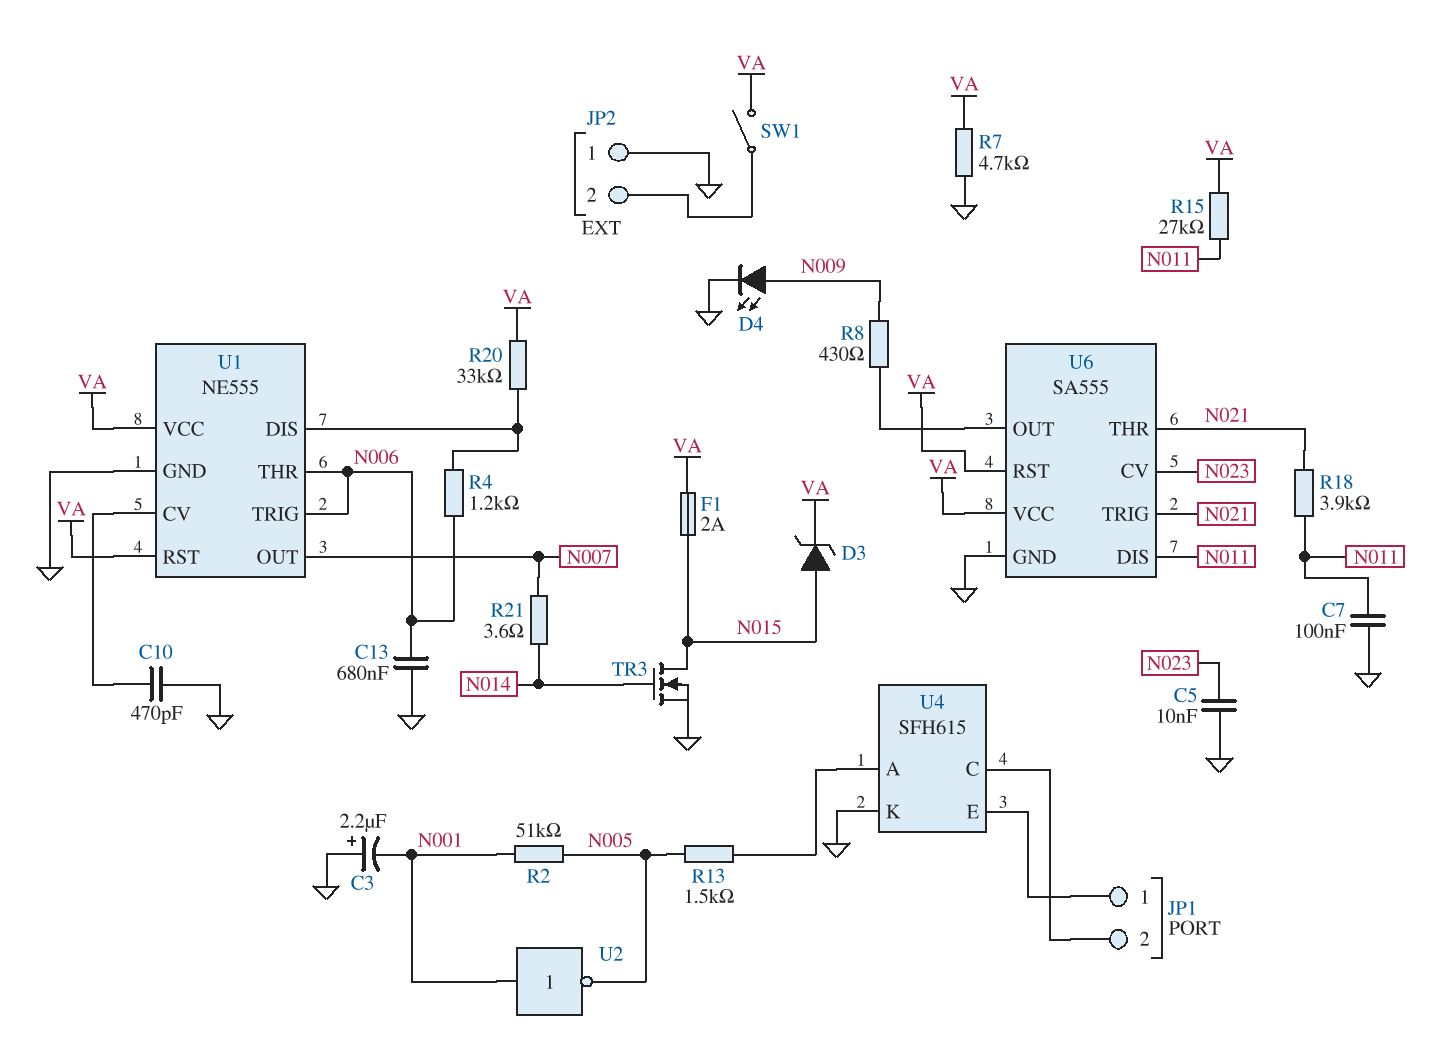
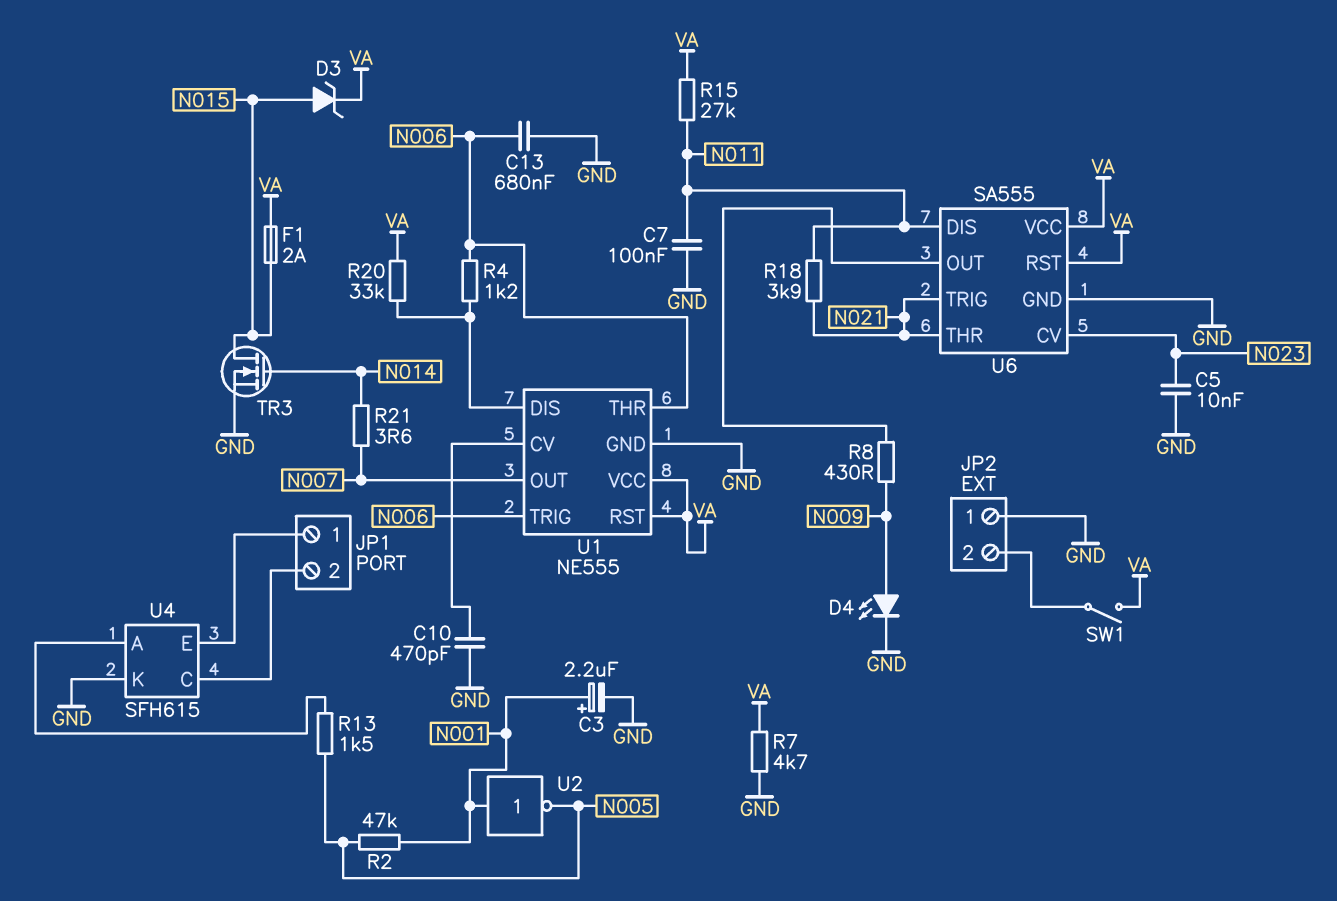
C3: 2.2uF (plus GND, minus N001) -> 2.2uF (plus N001, minus GND)
R2: 51k (N001, N005) -> 47k (N001, N005)

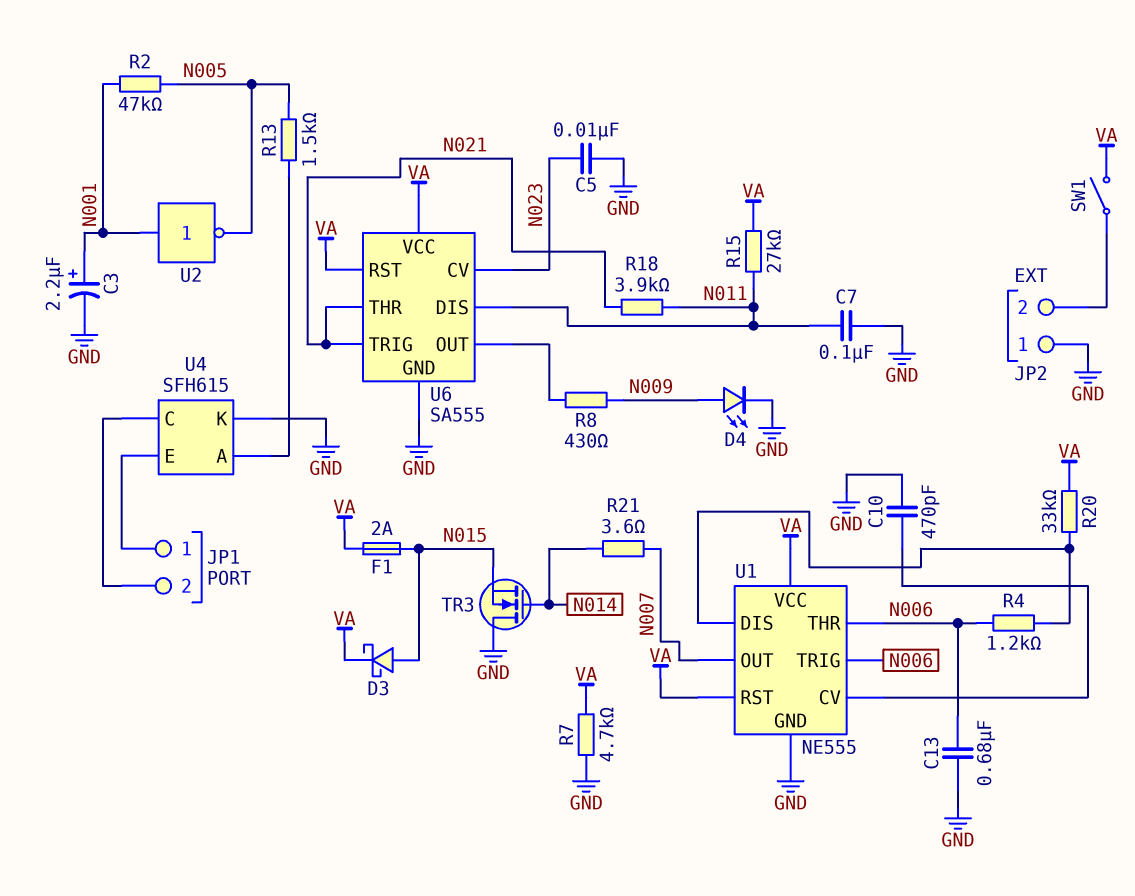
D3: zener (A N015, K VA) -> schottky (A N015, K VA)
TR3: NMOS (G N014, D N015, S GND) -> NMOS (G N014, D GND, S N015)

